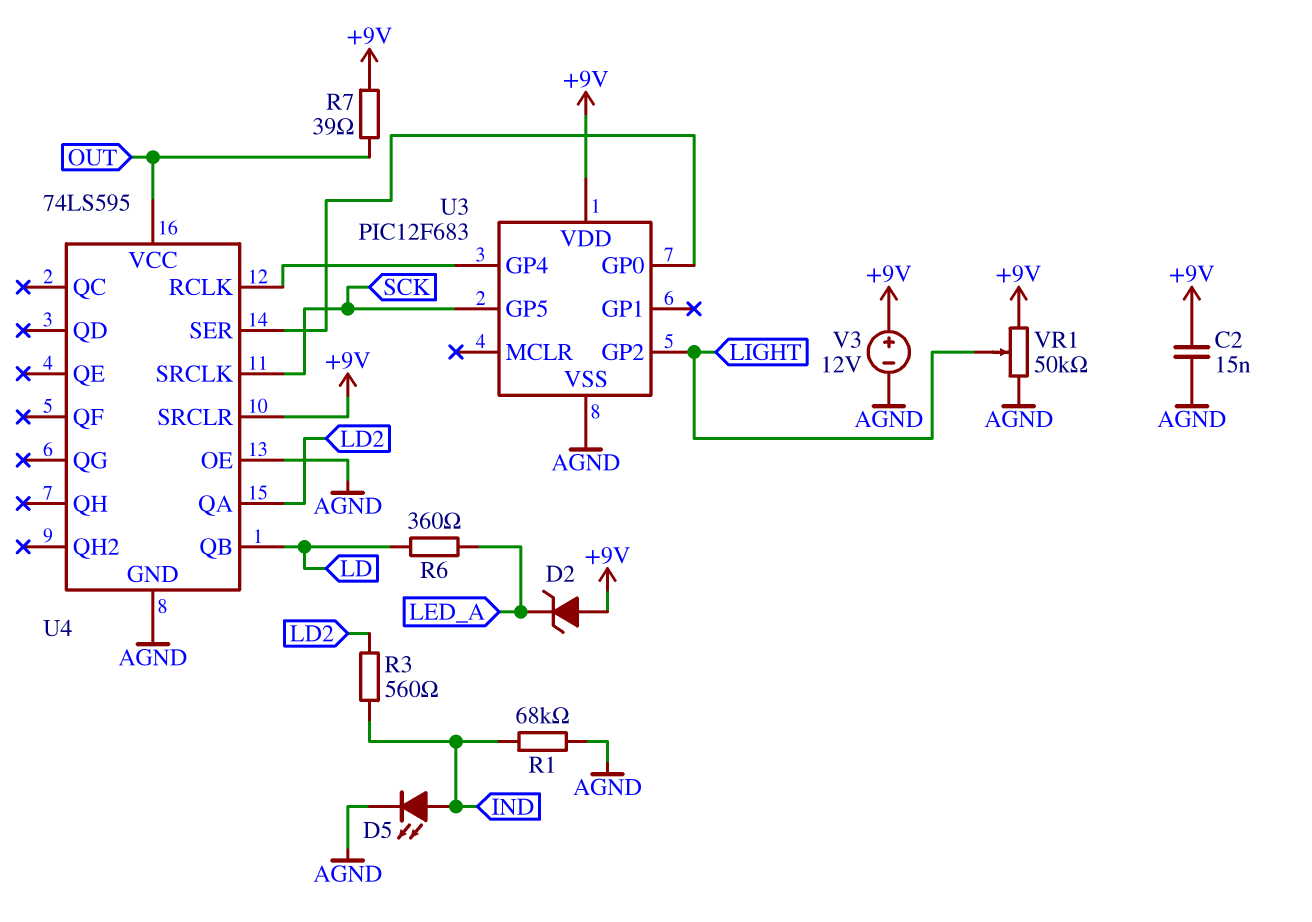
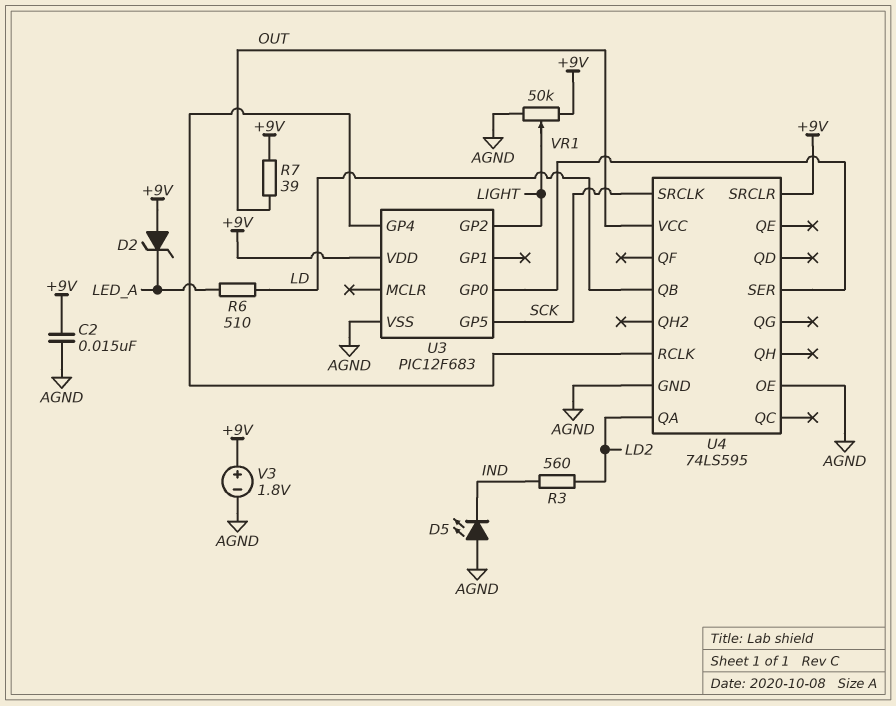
D5: LED (A IND, K AGND) -> LED (A AGND, K IND)
R1: 68k (AGND, IND) -> none
R6: 360 (LD, LED_A) -> 510 (LD, LED_A)
V3: 12V (plus +9V, minus AGND) -> 1.8V (plus +9V, minus AGND)

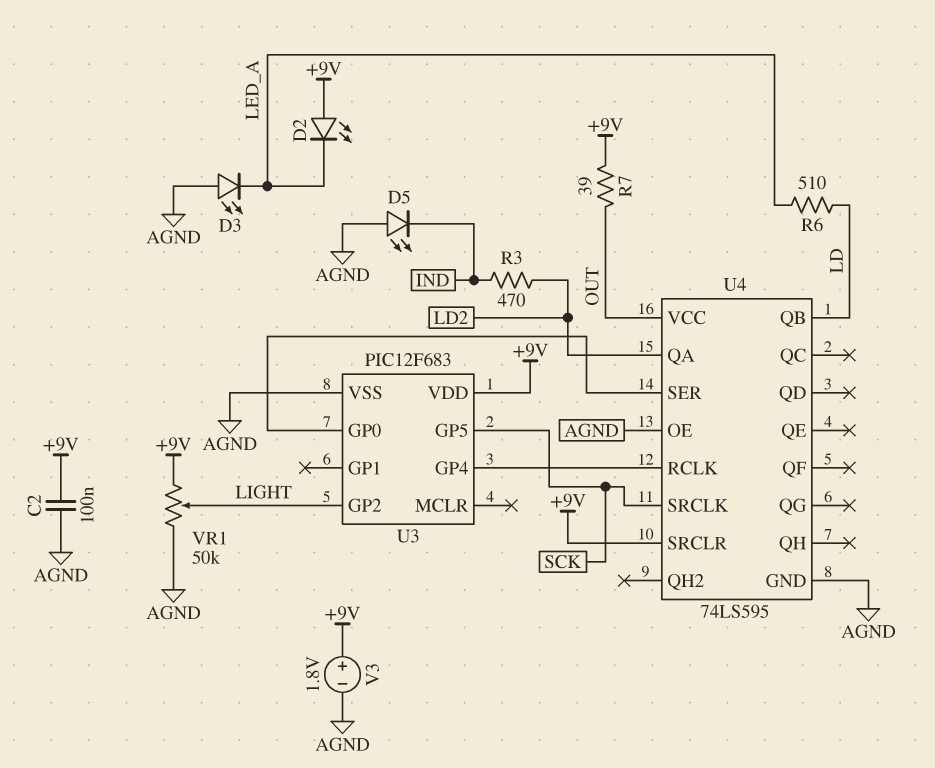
C2: 15nF (+9V, AGND) -> 100nF (+9V, AGND)
D2: zener (A +9V, K LED_A) -> LED (A +9V, K LED_A)
D3: none -> LED (A AGND, K LED_A)
R3: 560 (IND, LD2) -> 470 (IND, LD2)

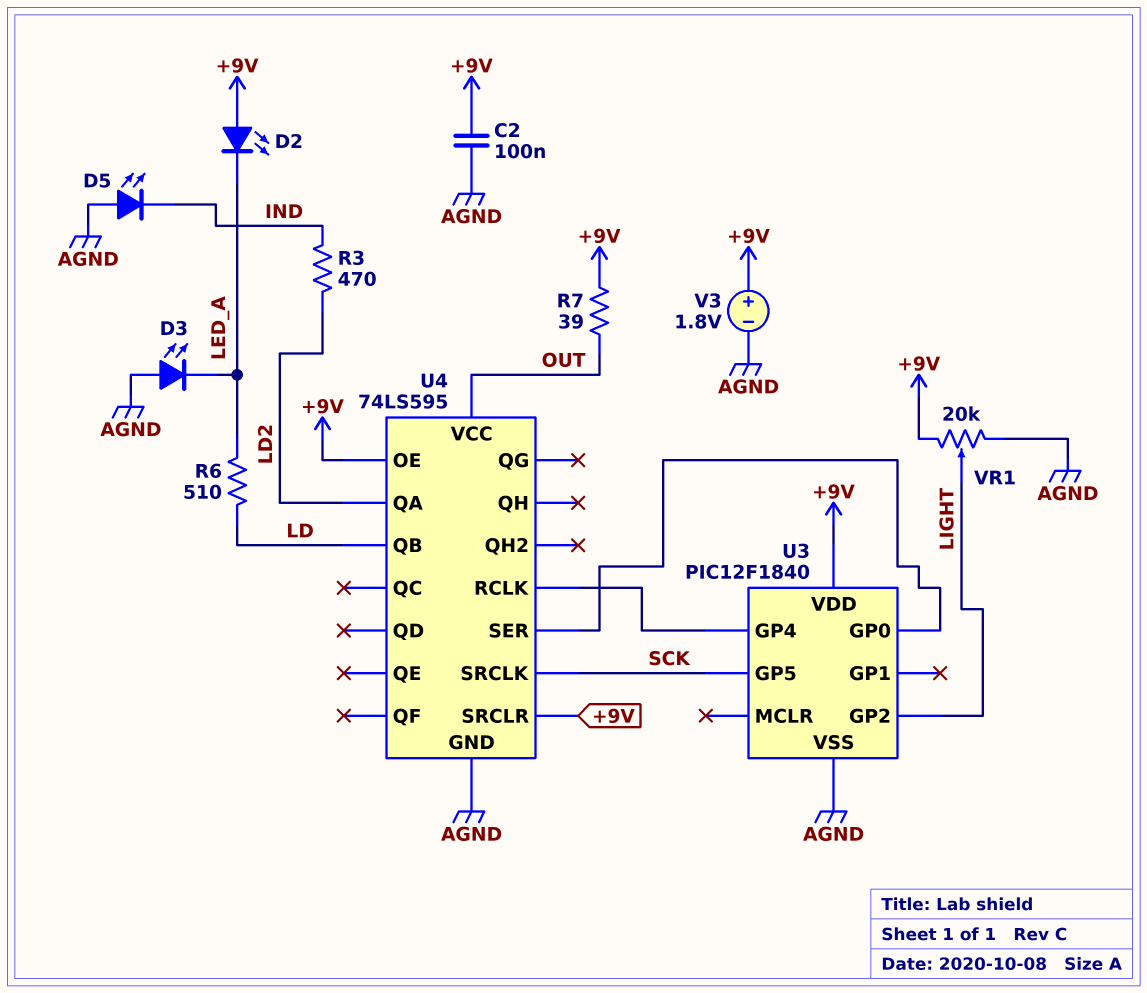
U3: PIC12F683 -> PIC12F1840
U4 pin OE: AGND -> +9V
VR1: 50k (+9V, AGND, wiper LIGHT) -> 20k (+9V, AGND, wiper LIGHT)

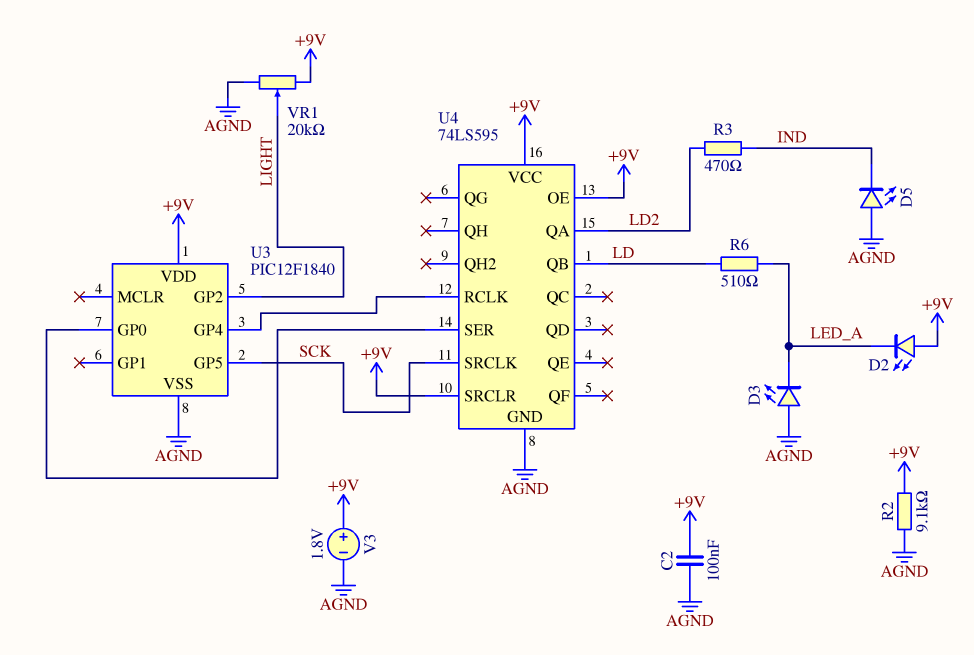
R2: none -> 9.1k (+9V, AGND)
R7: 39 (+9V, OUT) -> none
U4 pin VCC: OUT -> +9V

